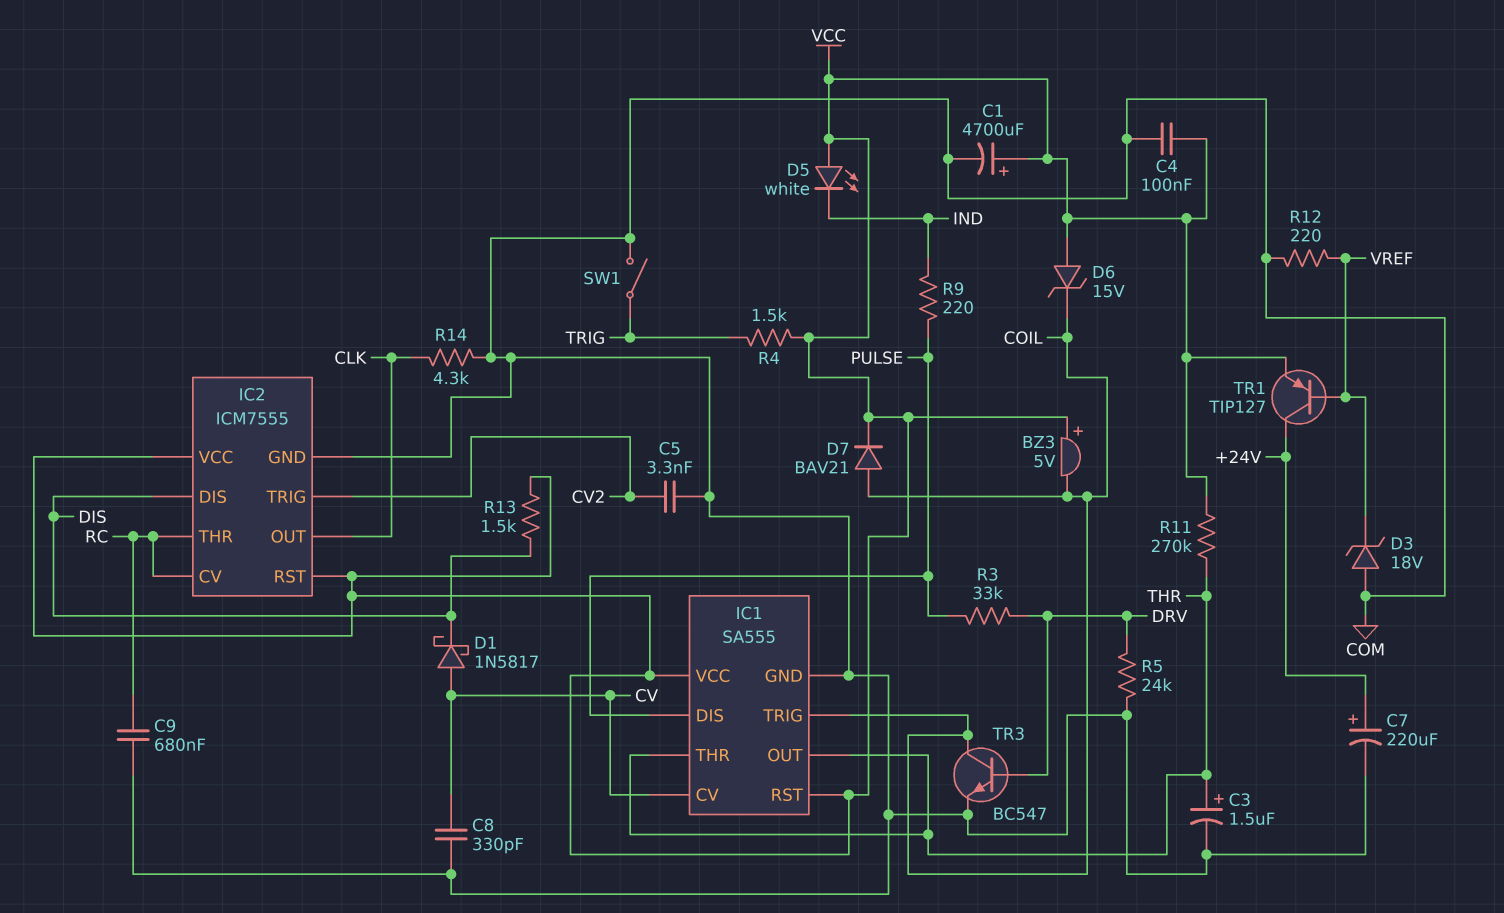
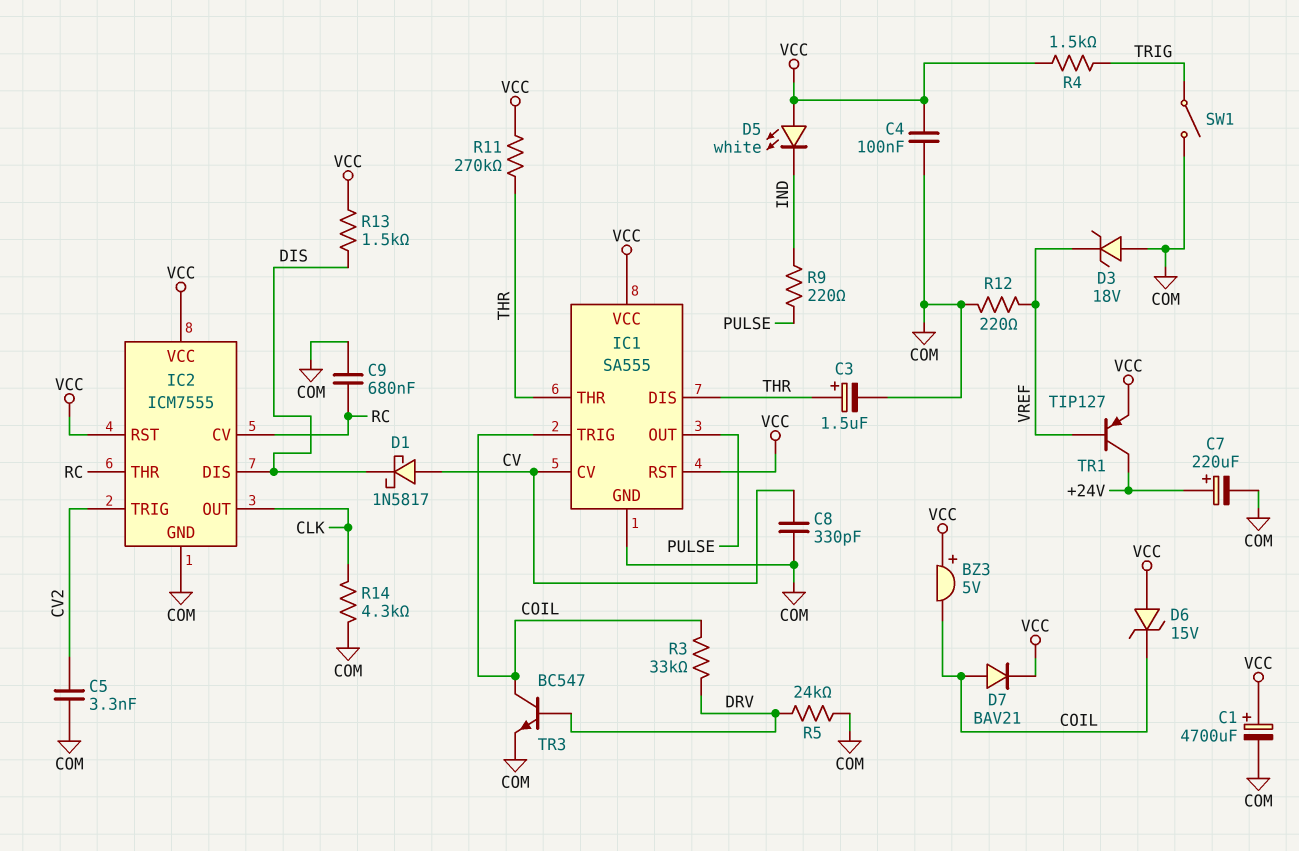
IC1 pin DIS: PULSE -> THR
IC1 pin OUT: THR -> PULSE
R3: 33k (DRV, PULSE) -> 33k (COIL, DRV)

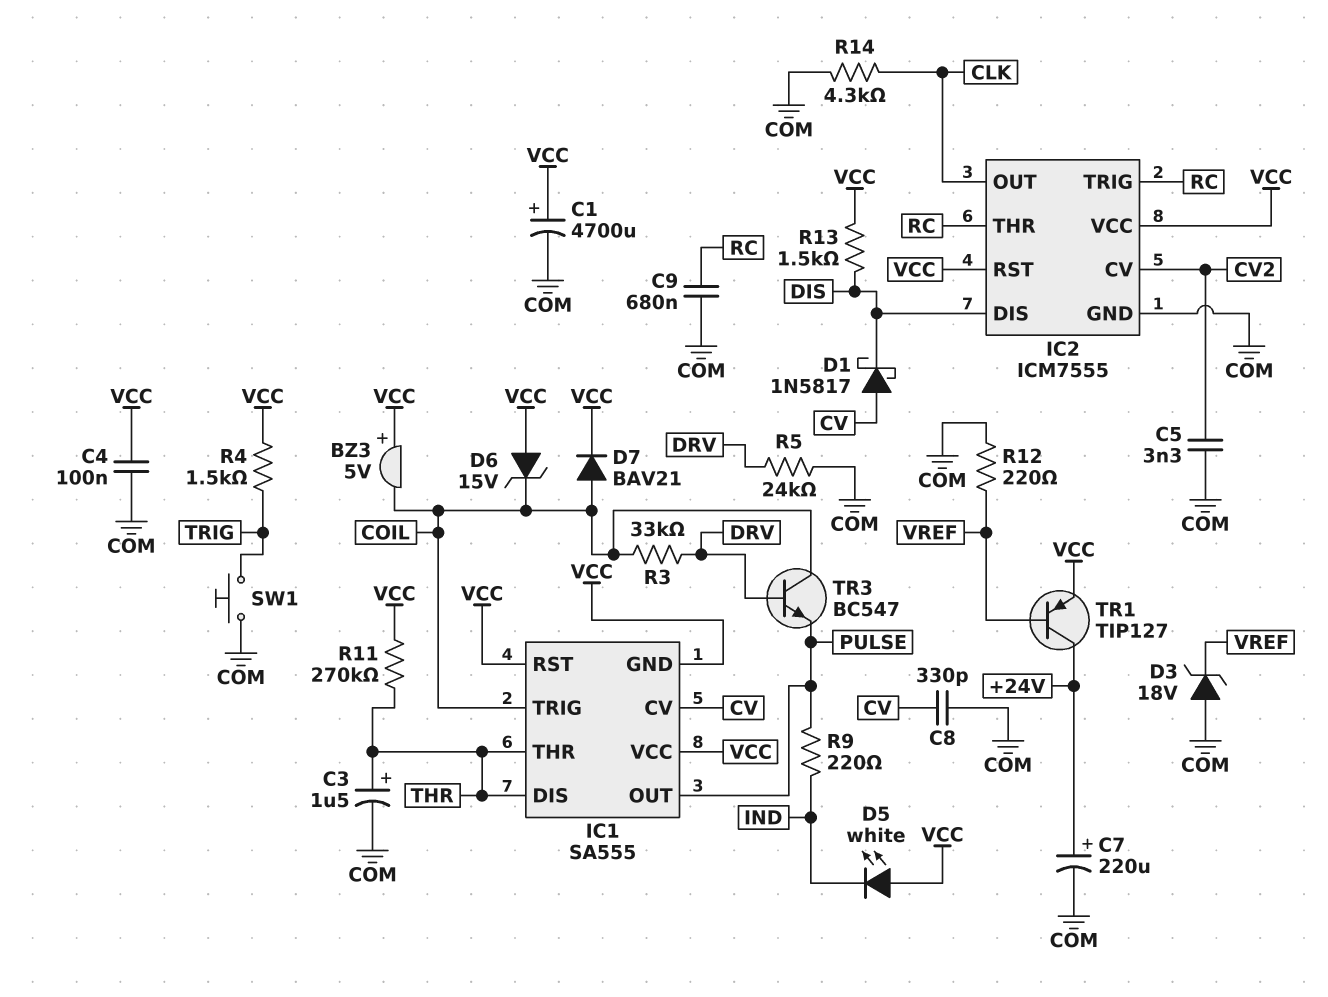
IC1 pin GND: COM -> VCC
IC2 pin CV: RC -> CV2
IC2 pin TRIG: CV2 -> RC
SW1: switch (COM, TRIG) -> button (COM, TRIG)
TR3: NPN BC547 (B DRV, C COIL, E COM) -> NPN BC547 (B DRV, C COIL, E PULSE)

